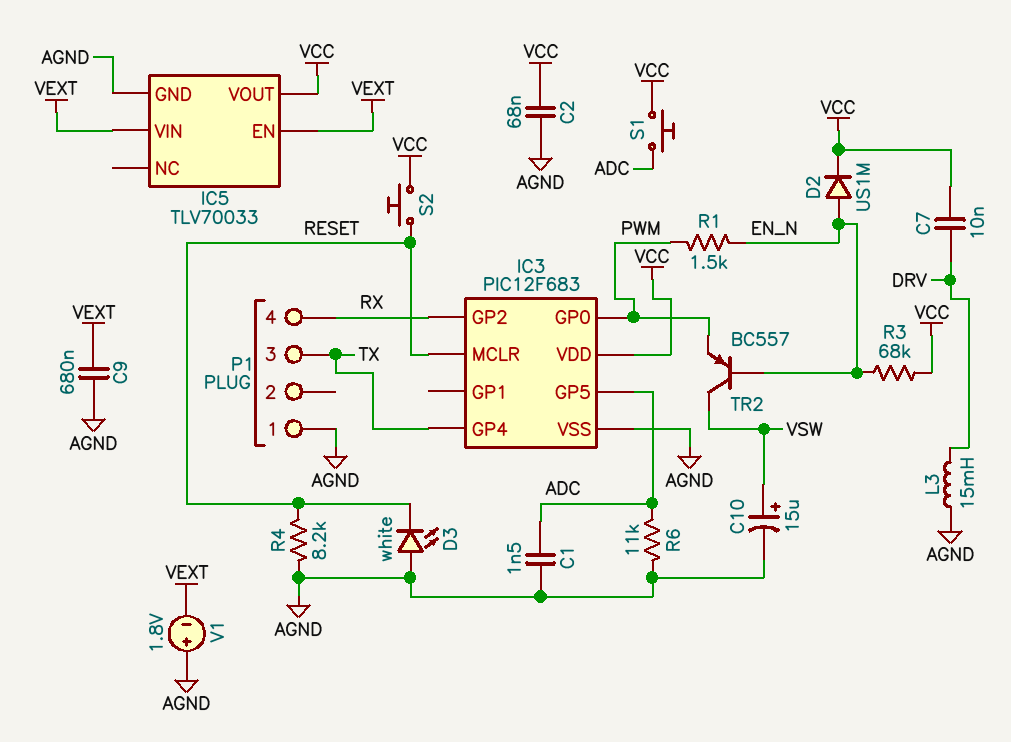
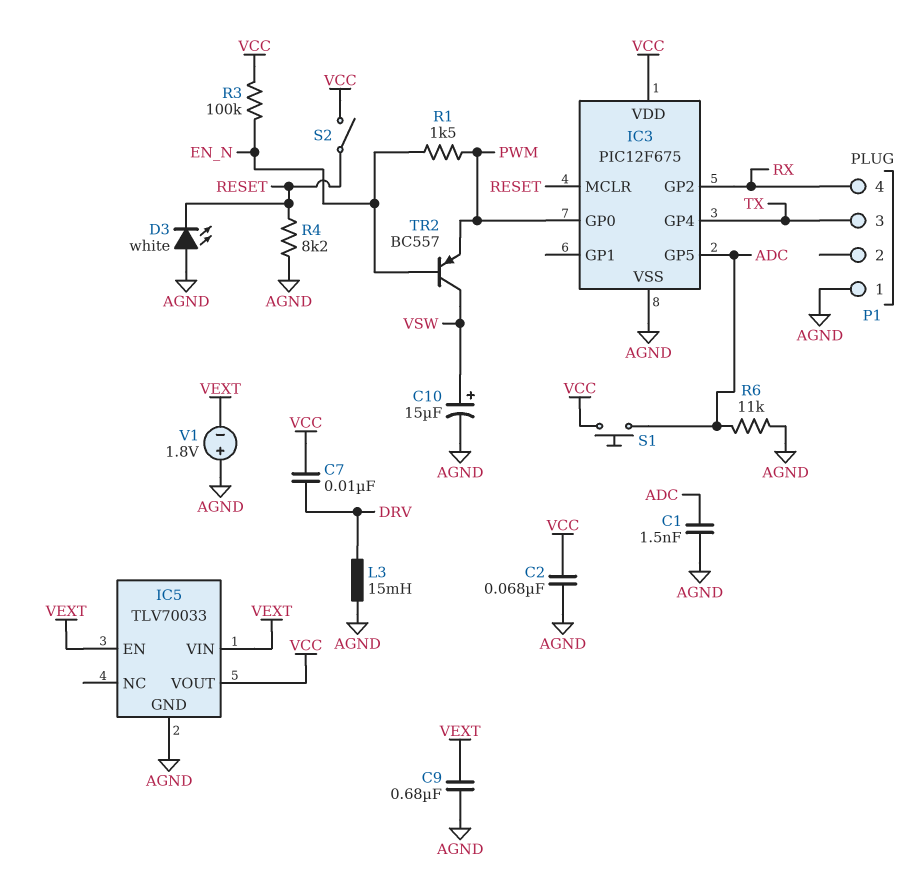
D2: diode US1M (A EN_N, K VCC) -> none
IC3: PIC12F683 -> PIC12F675
R3: 68k (EN_N, VCC) -> 100k (EN_N, VCC)
S2: button (RESET, VCC) -> switch (RESET, VCC)

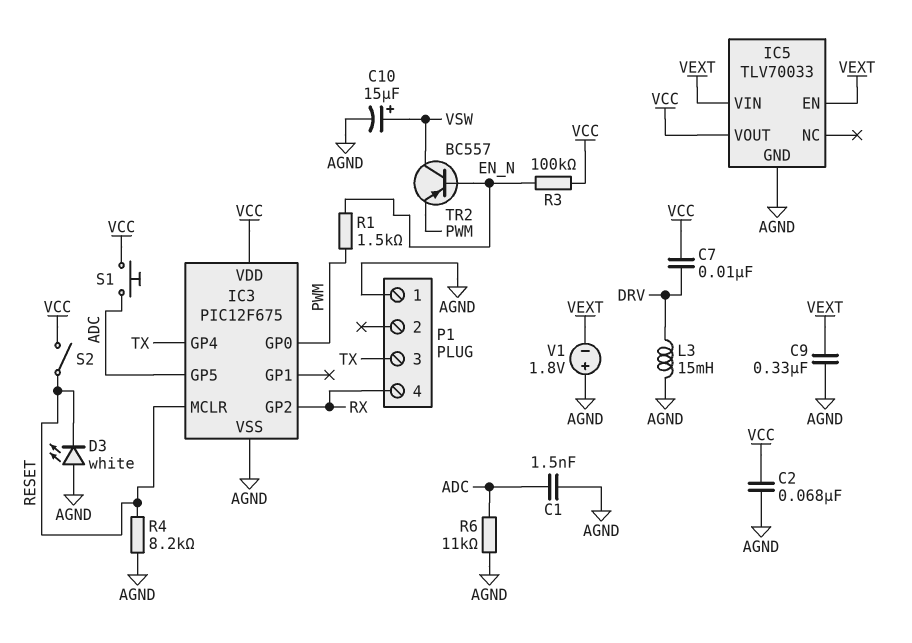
C9: 680nF (AGND, VEXT) -> 330nF (AGND, VEXT)

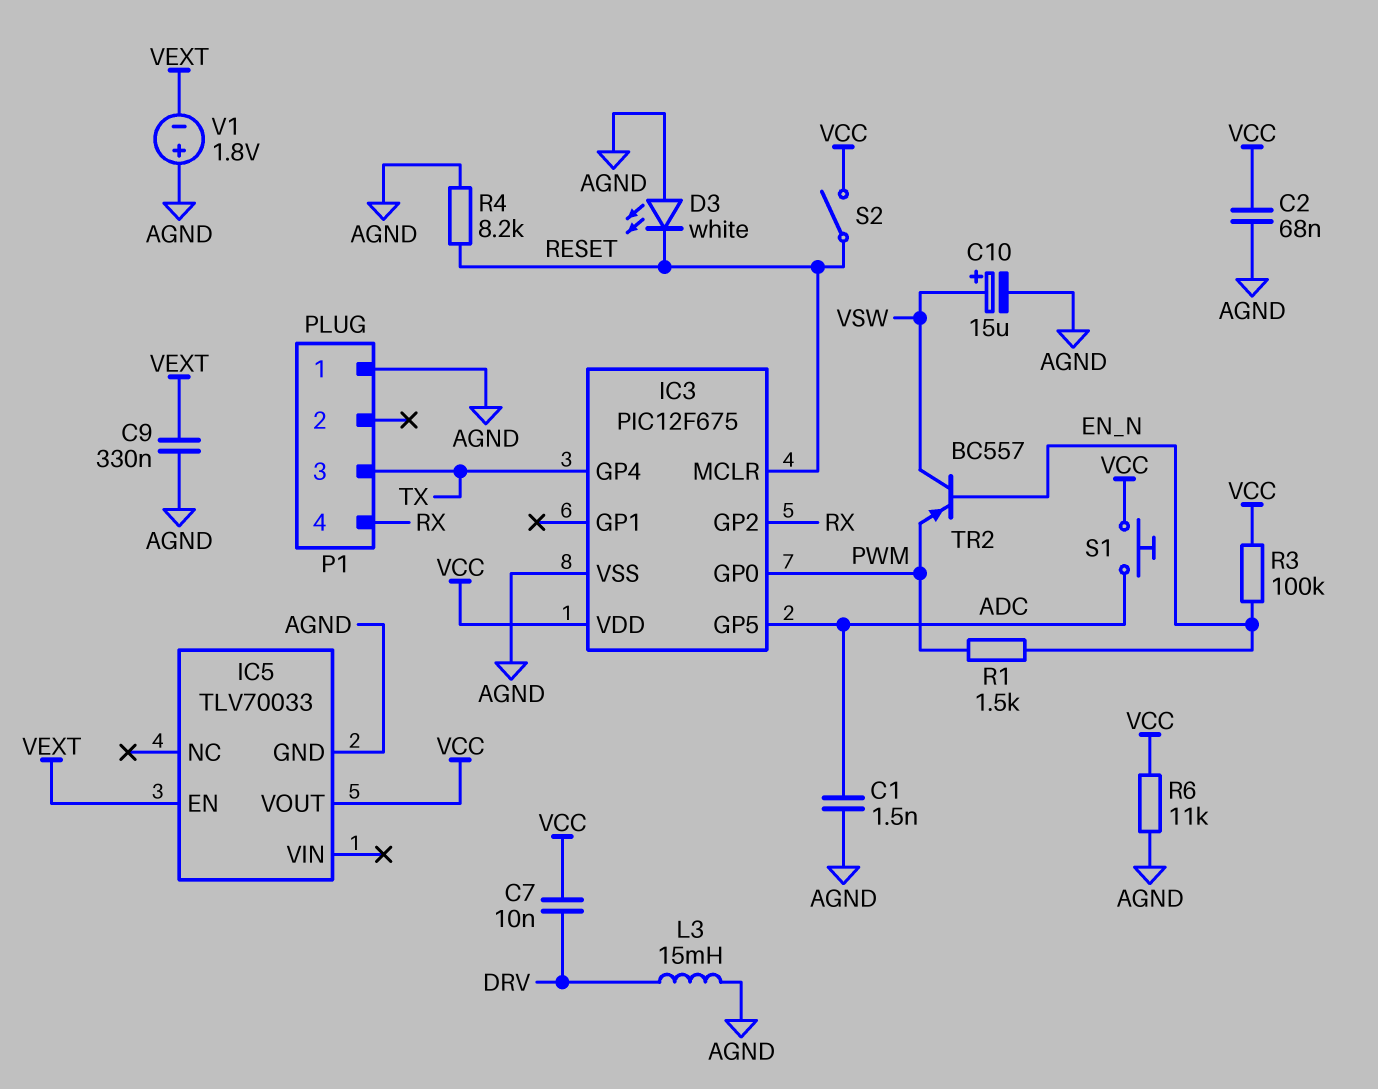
IC5 pin VIN: VEXT -> none
R6: 11k (ADC, AGND) -> 11k (AGND, VCC)

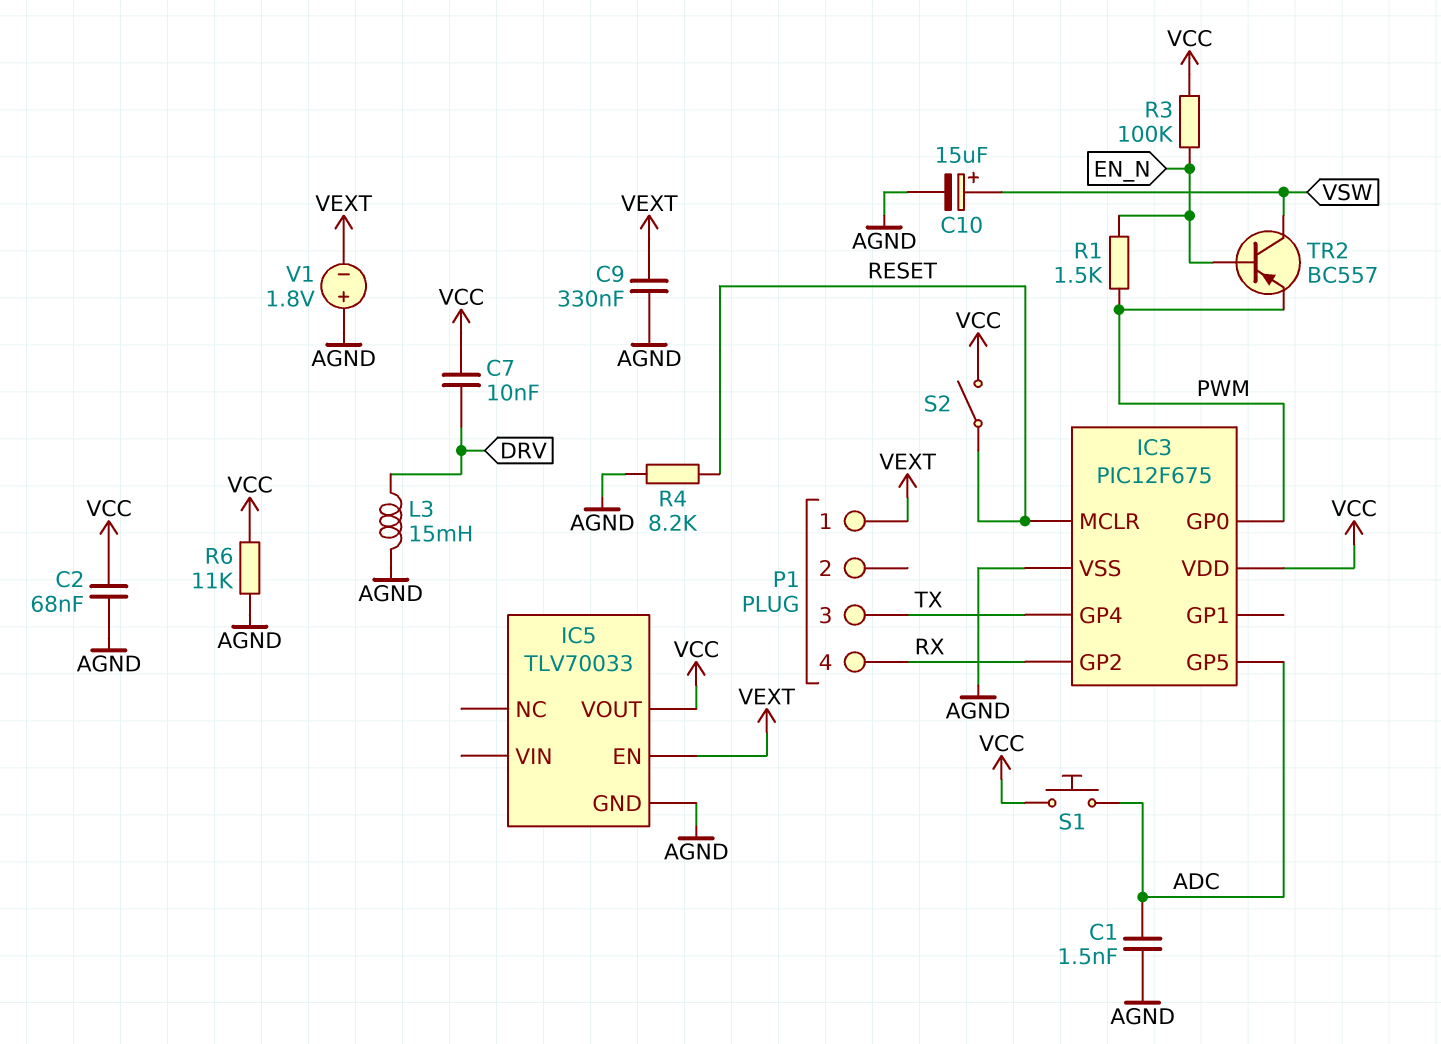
D3: LED white (A AGND, K RESET) -> none
P1 pin 1: AGND -> VEXT

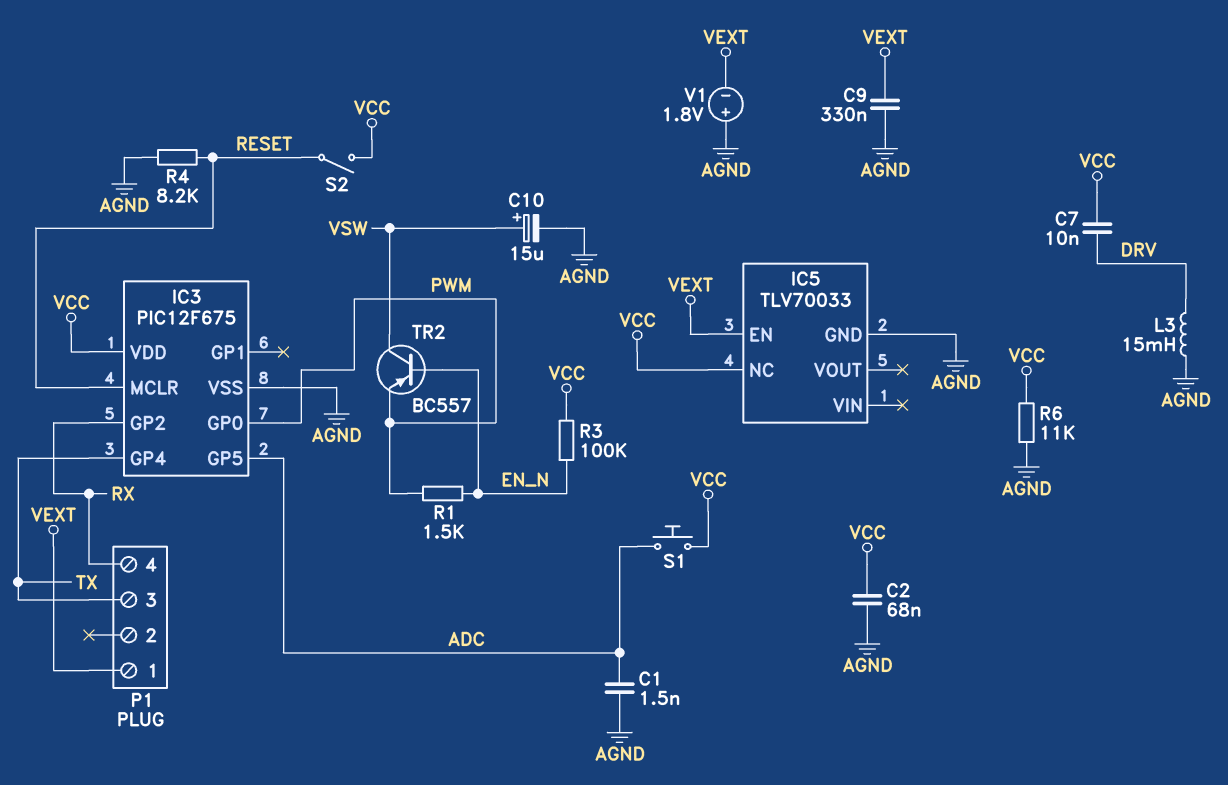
IC5 pin NC: none -> VCC
IC5 pin VOUT: VCC -> none

